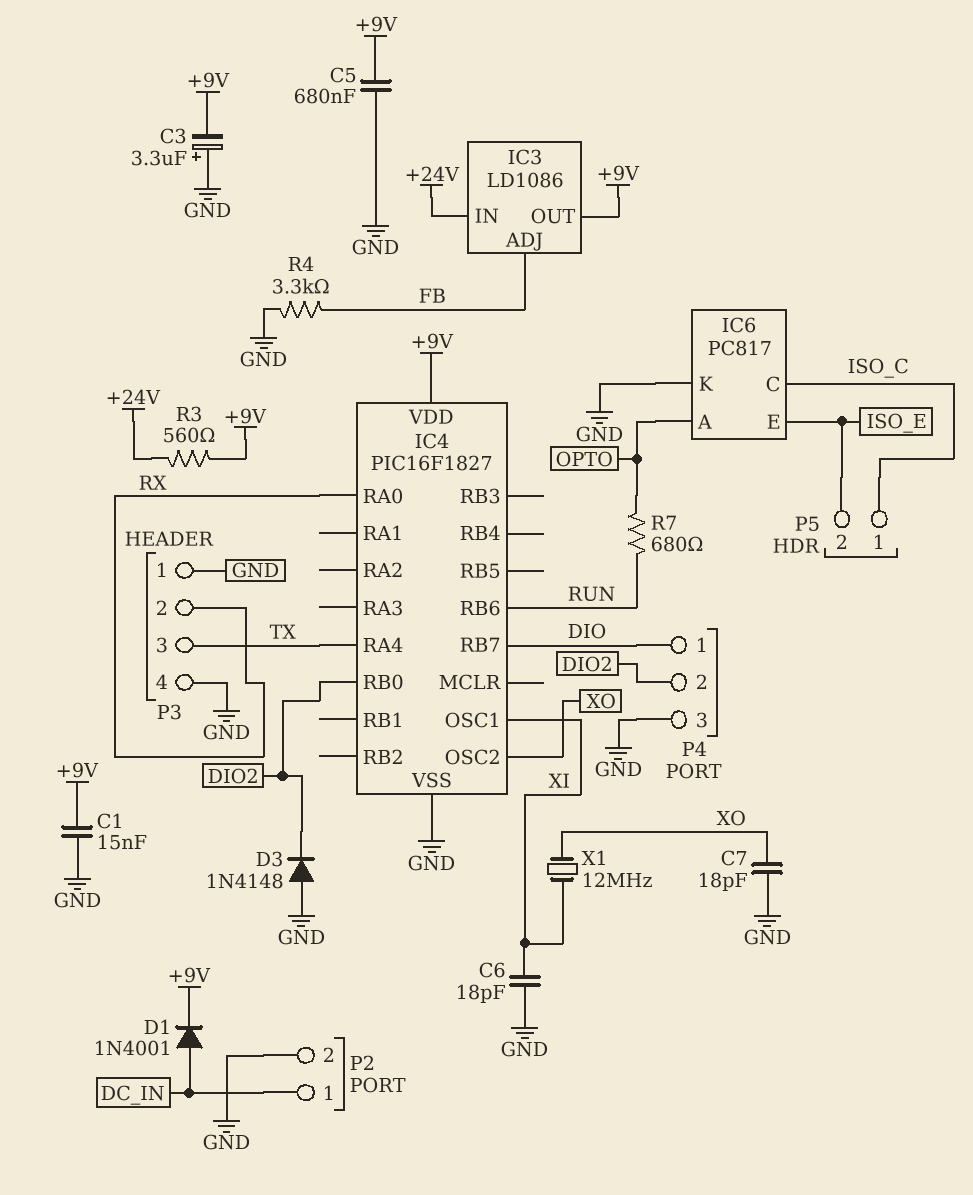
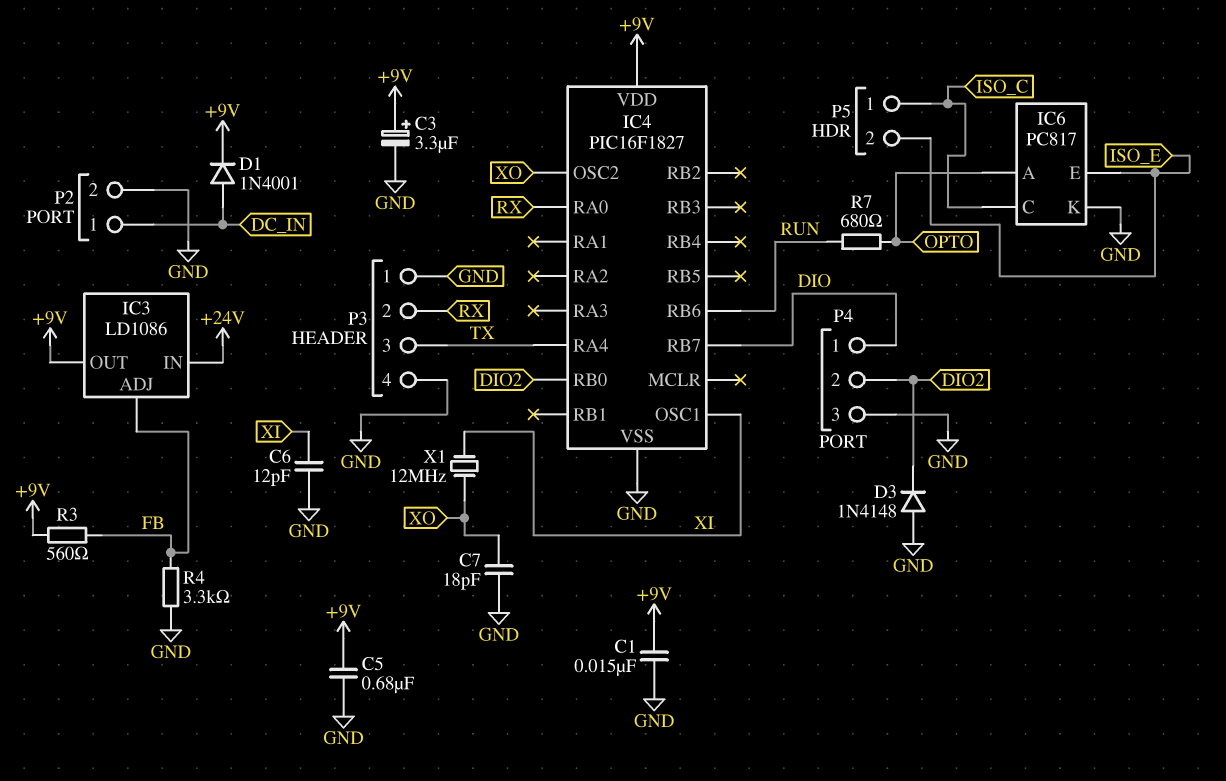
C3: 3.3uF (plus GND, minus +9V) -> 3.3uF (plus +9V, minus GND)
C6: 18pF (GND, XI) -> 12pF (GND, XI)
R3: 560 (+9V, +24V) -> 560 (+9V, FB)

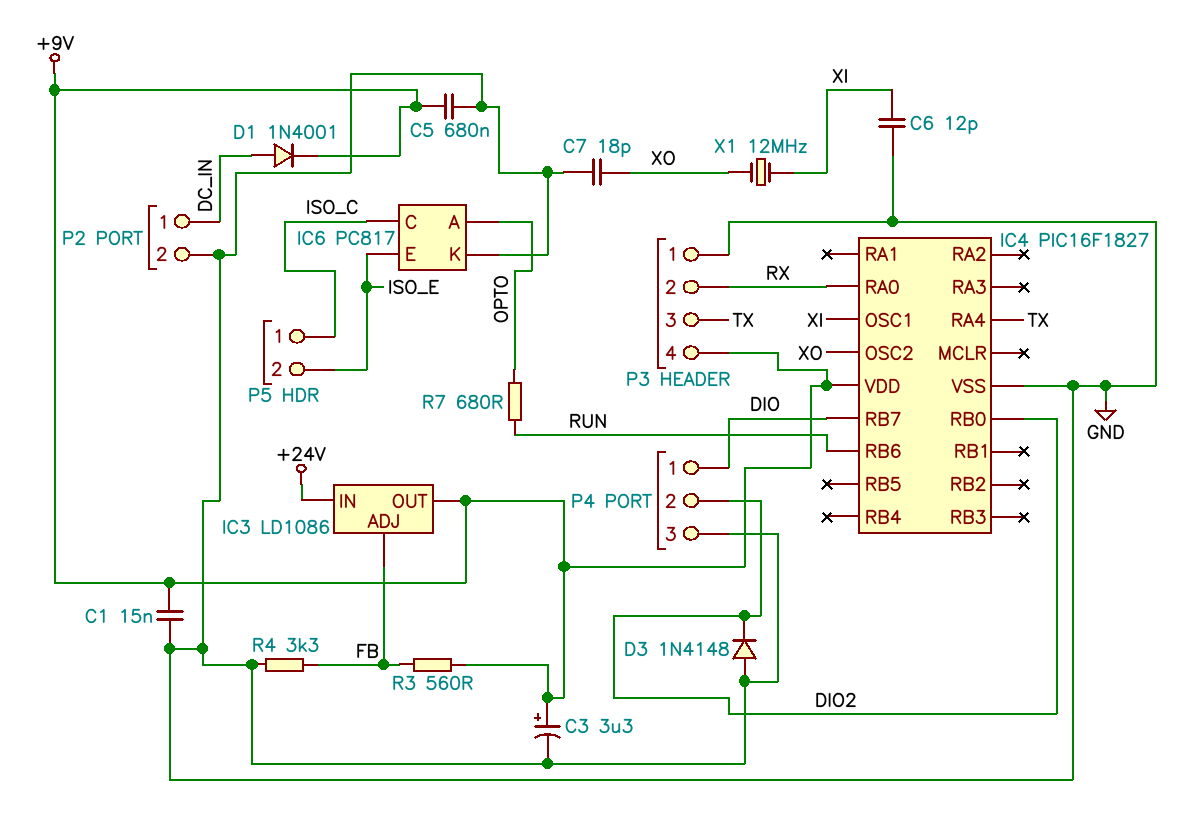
P3 pin 4: GND -> +9V

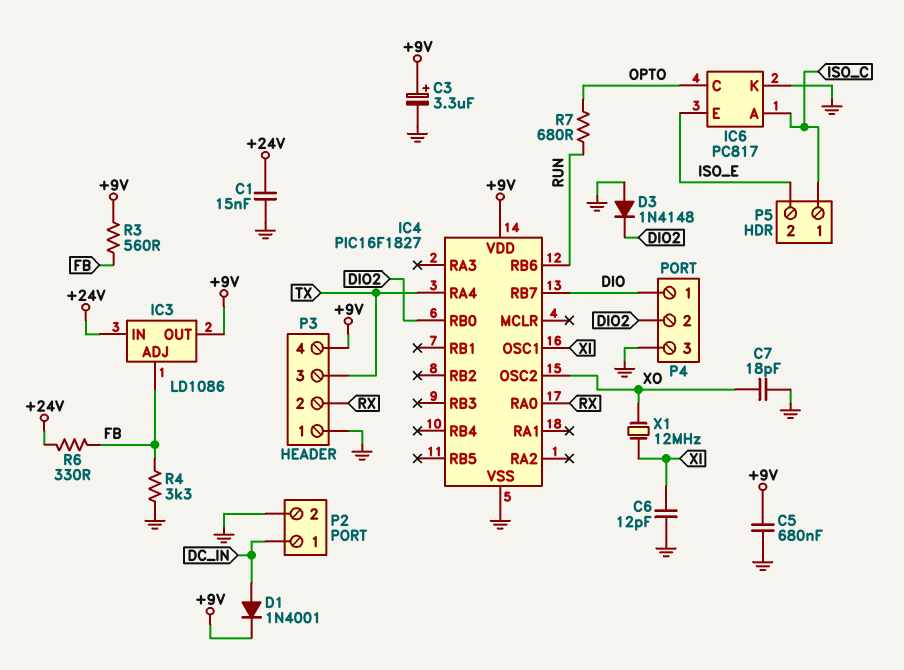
C1: 15nF (+9V, GND) -> 15nF (+24V, GND)
IC6 pin A: OPTO -> ISO_C
IC6 pin C: ISO_C -> OPTO
R6: none -> 330 (+24V, FB)

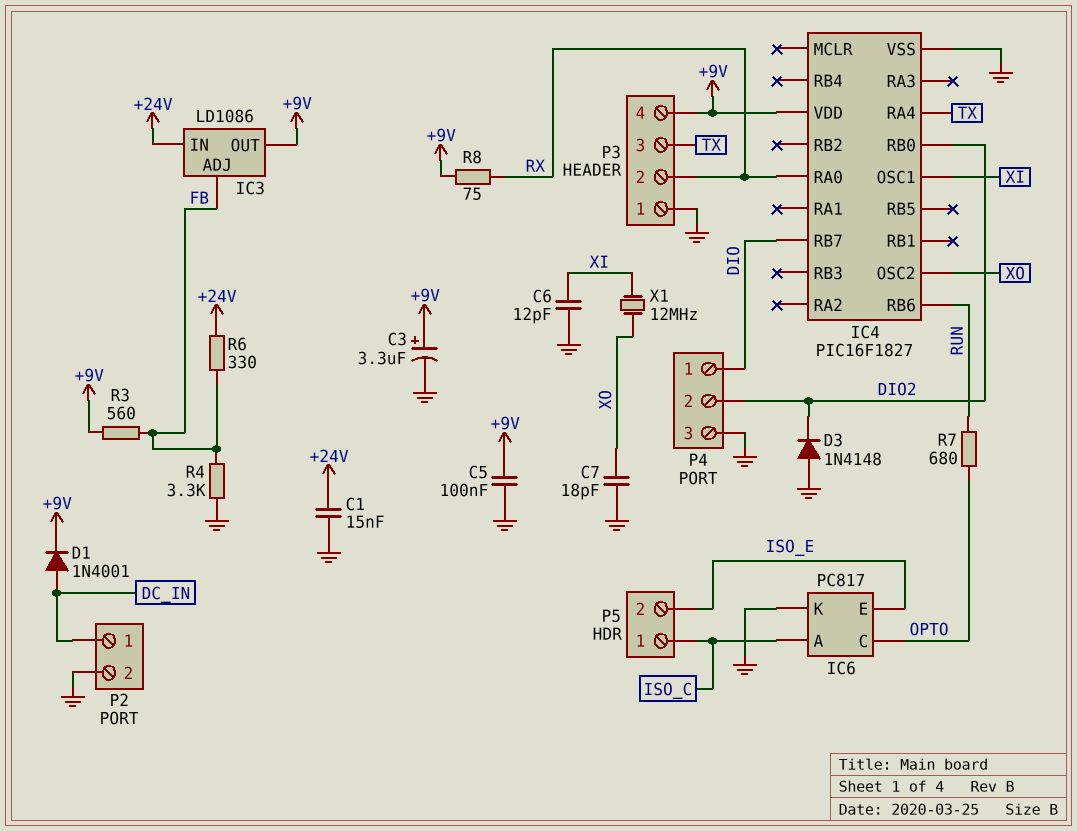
C5: 680nF (+9V, GND) -> 100nF (+9V, GND)
R8: none -> 75 (+9V, RX)

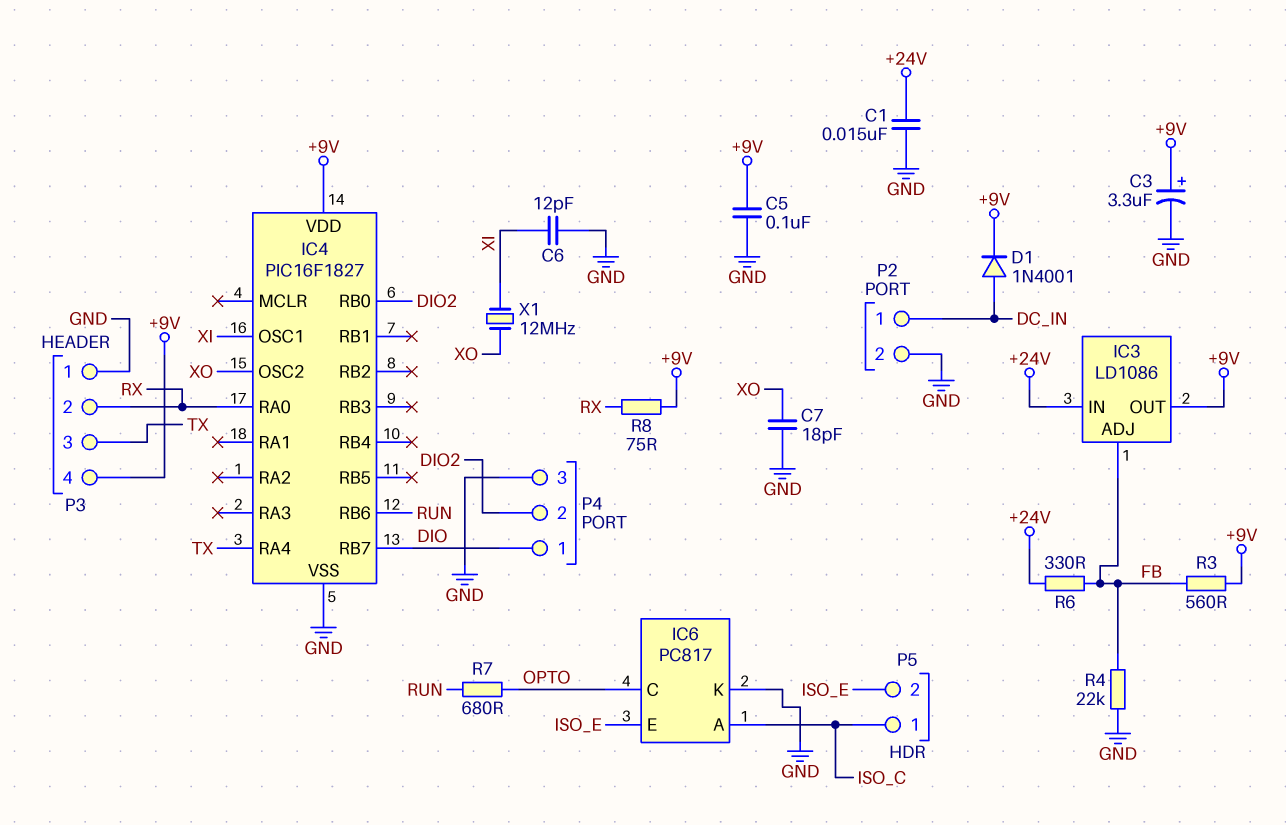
D3: diode 1N4148 (A GND, K DIO2) -> none
R4: 3.3k (FB, GND) -> 22k (FB, GND)

